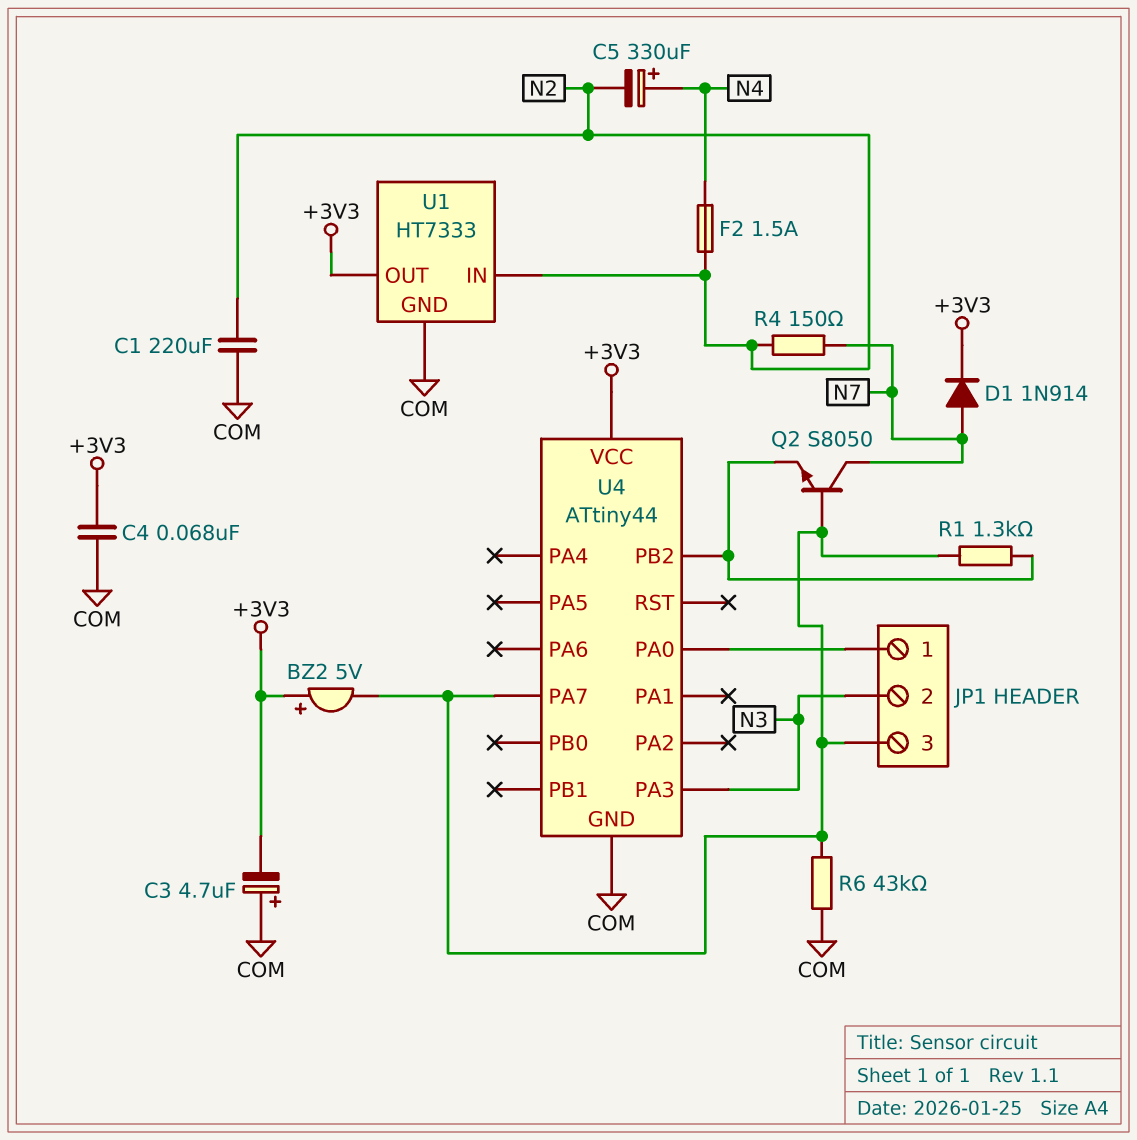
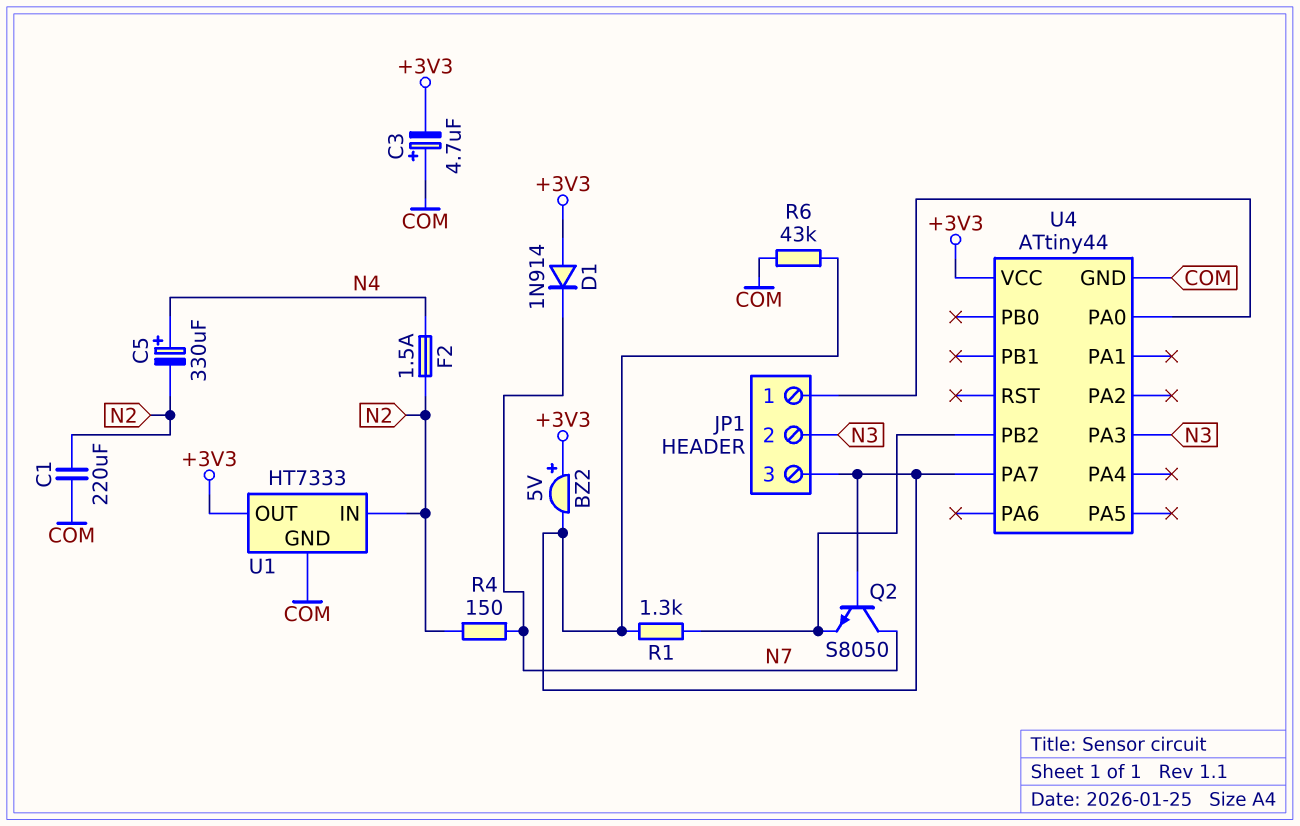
C4: 68nF (+3V3, COM) -> none
D1: diode 1N914 (A N7, K +3V3) -> diode 1N914 (A +3V3, K N7)

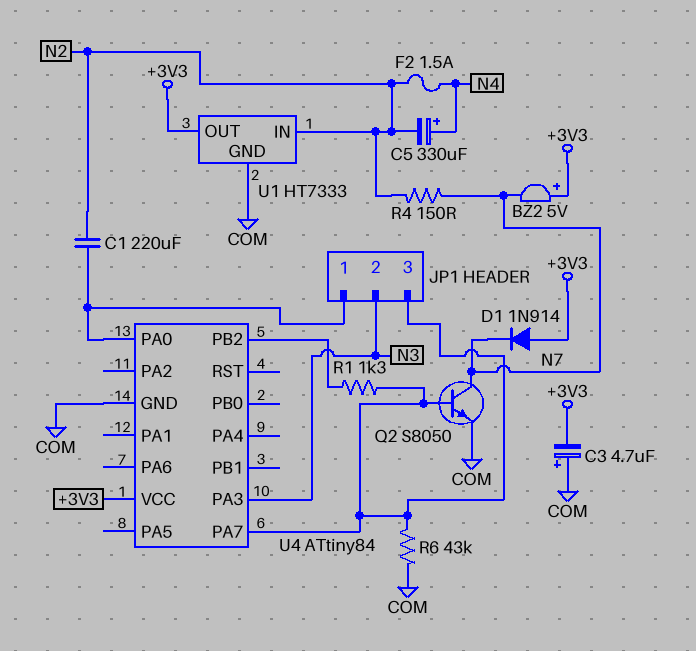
BZ2: buzzer 5V (plus +3V3, minus JP1/3) -> buzzer 5V (plus +3V3, minus N7)
C1: 220uF (COM, N2) -> 220uF (JP1/1, N2)
Q2: NPN S8050 (B JP1/3, C N7, E U4/PB2) -> NPN S8050 (B JP1/3, C N7, E COM)
U4: ATtiny44 -> ATtiny84

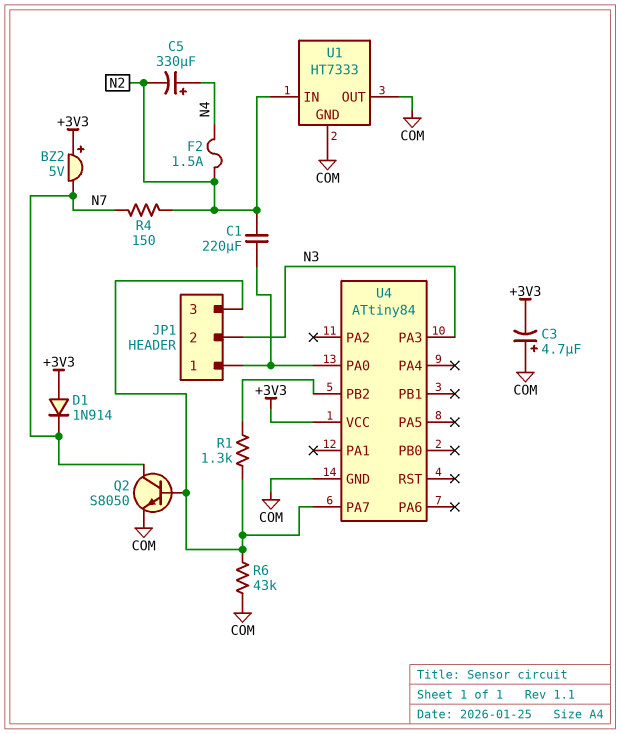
U1 pin OUT: +3V3 -> COM

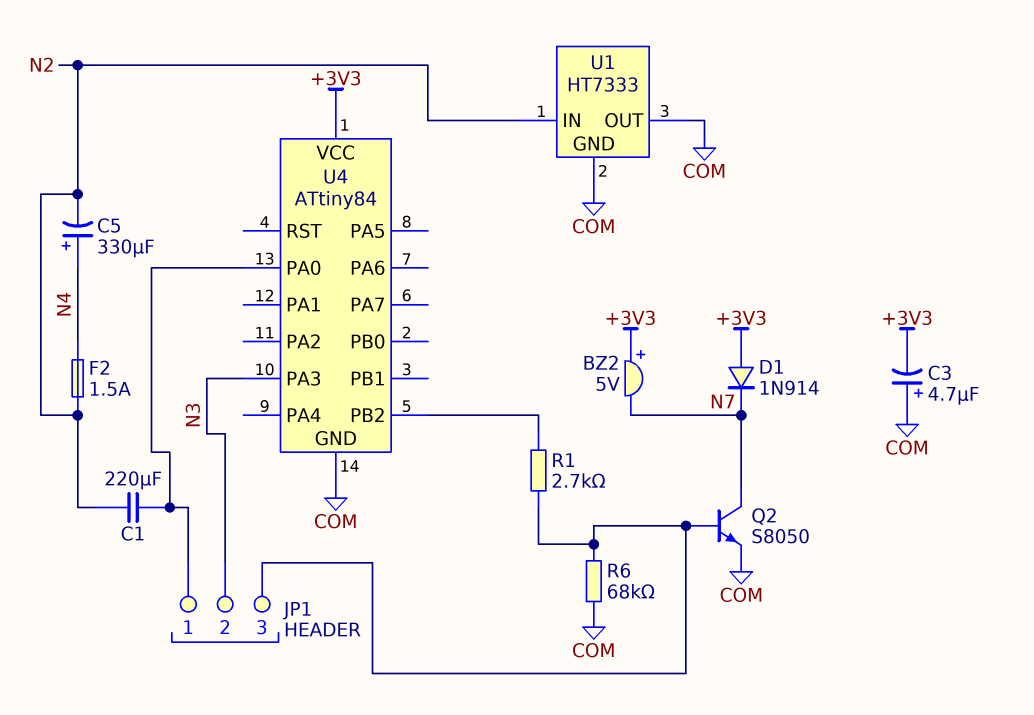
R1: 1.3k (JP1/3, U4/PB2) -> 2.7k (JP1/3, U4/PB2)
R4: 150 (N2, N7) -> none
R6: 43k (COM, JP1/3) -> 68k (COM, JP1/3)
U4 pin PA7: JP1/3 -> none

